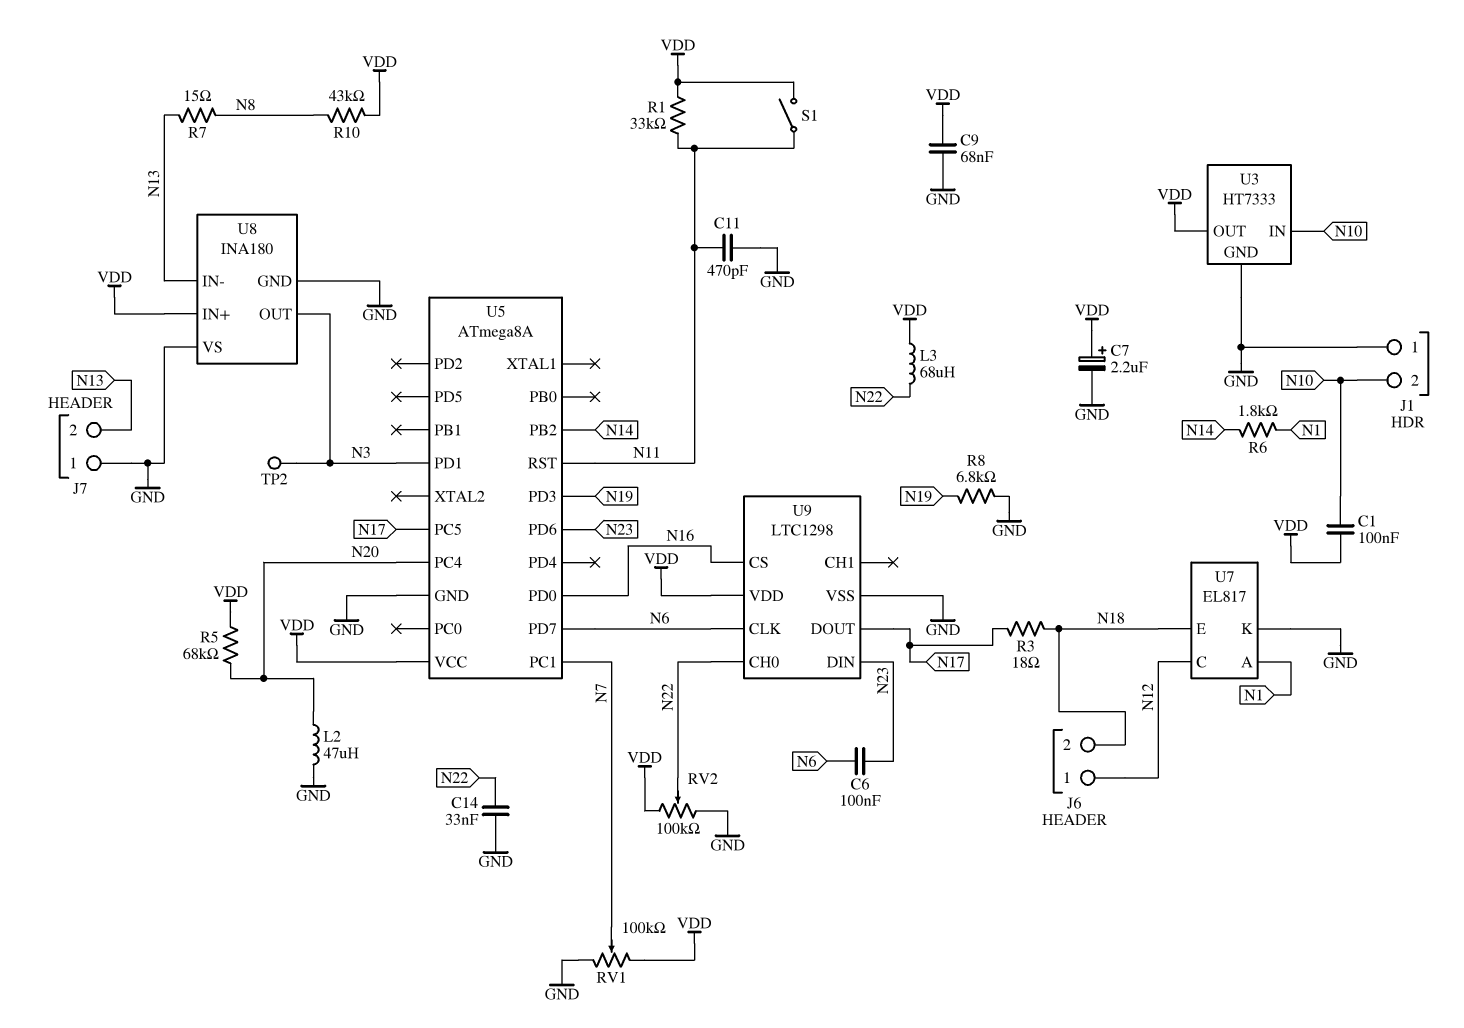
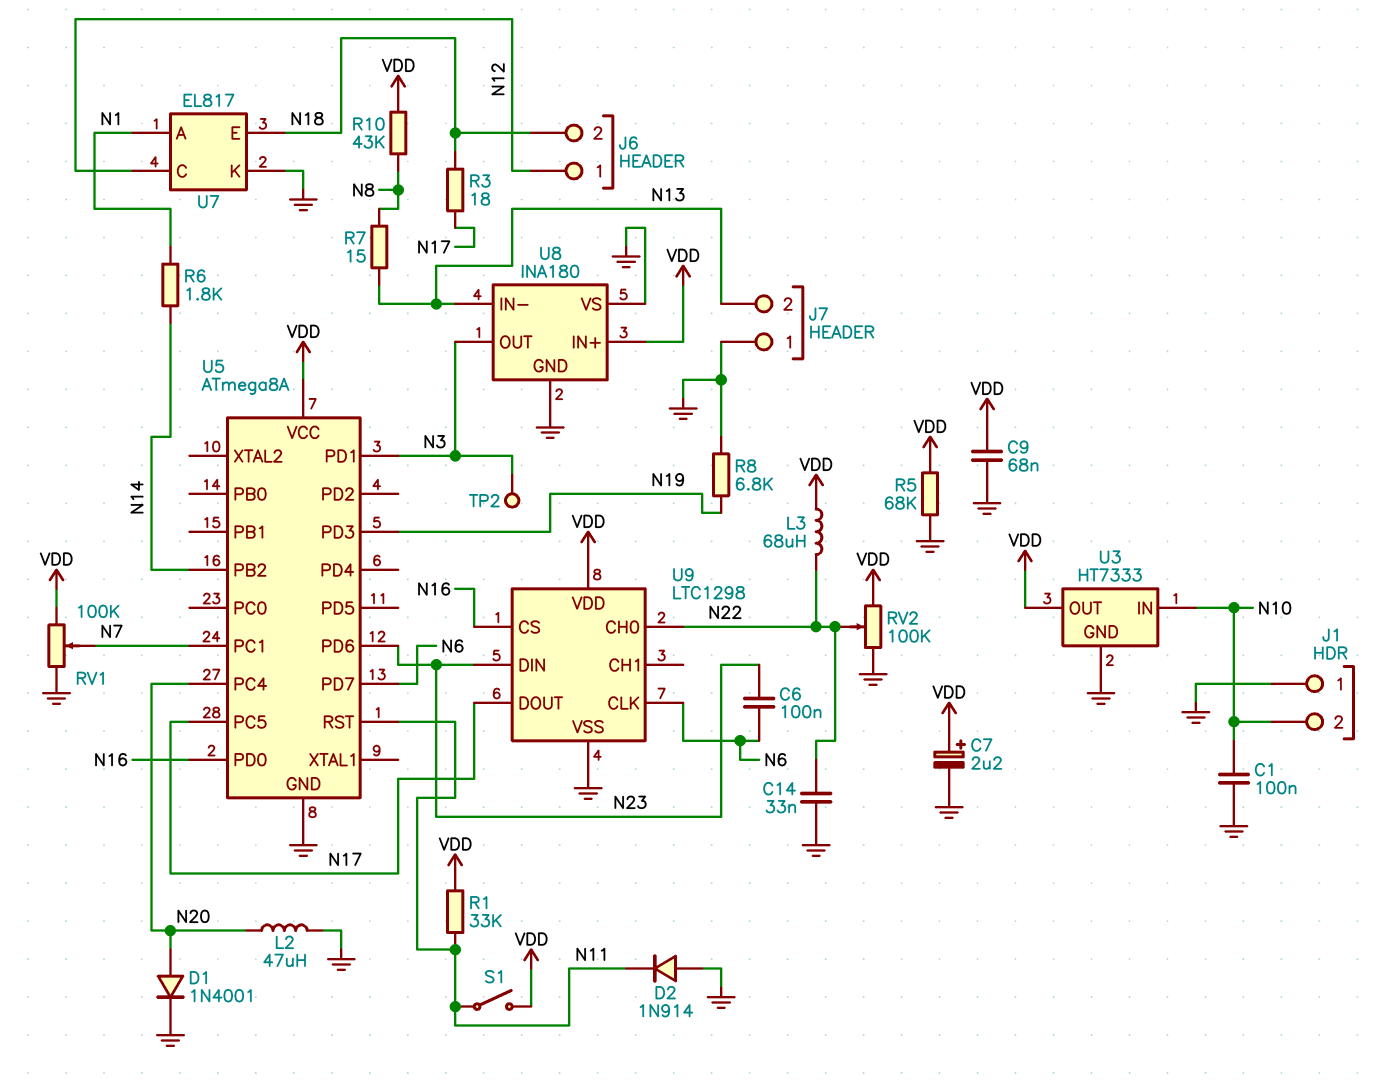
C1: 100nF (N10, VDD) -> 100nF (GND, N10)
C11: 470pF (GND, N11) -> none
D1: none -> diode 1N4001 (A N20, K GND)
D2: none -> diode 1N914 (A GND, K N11)
R5: 68k (N20, VDD) -> 68k (GND, VDD)

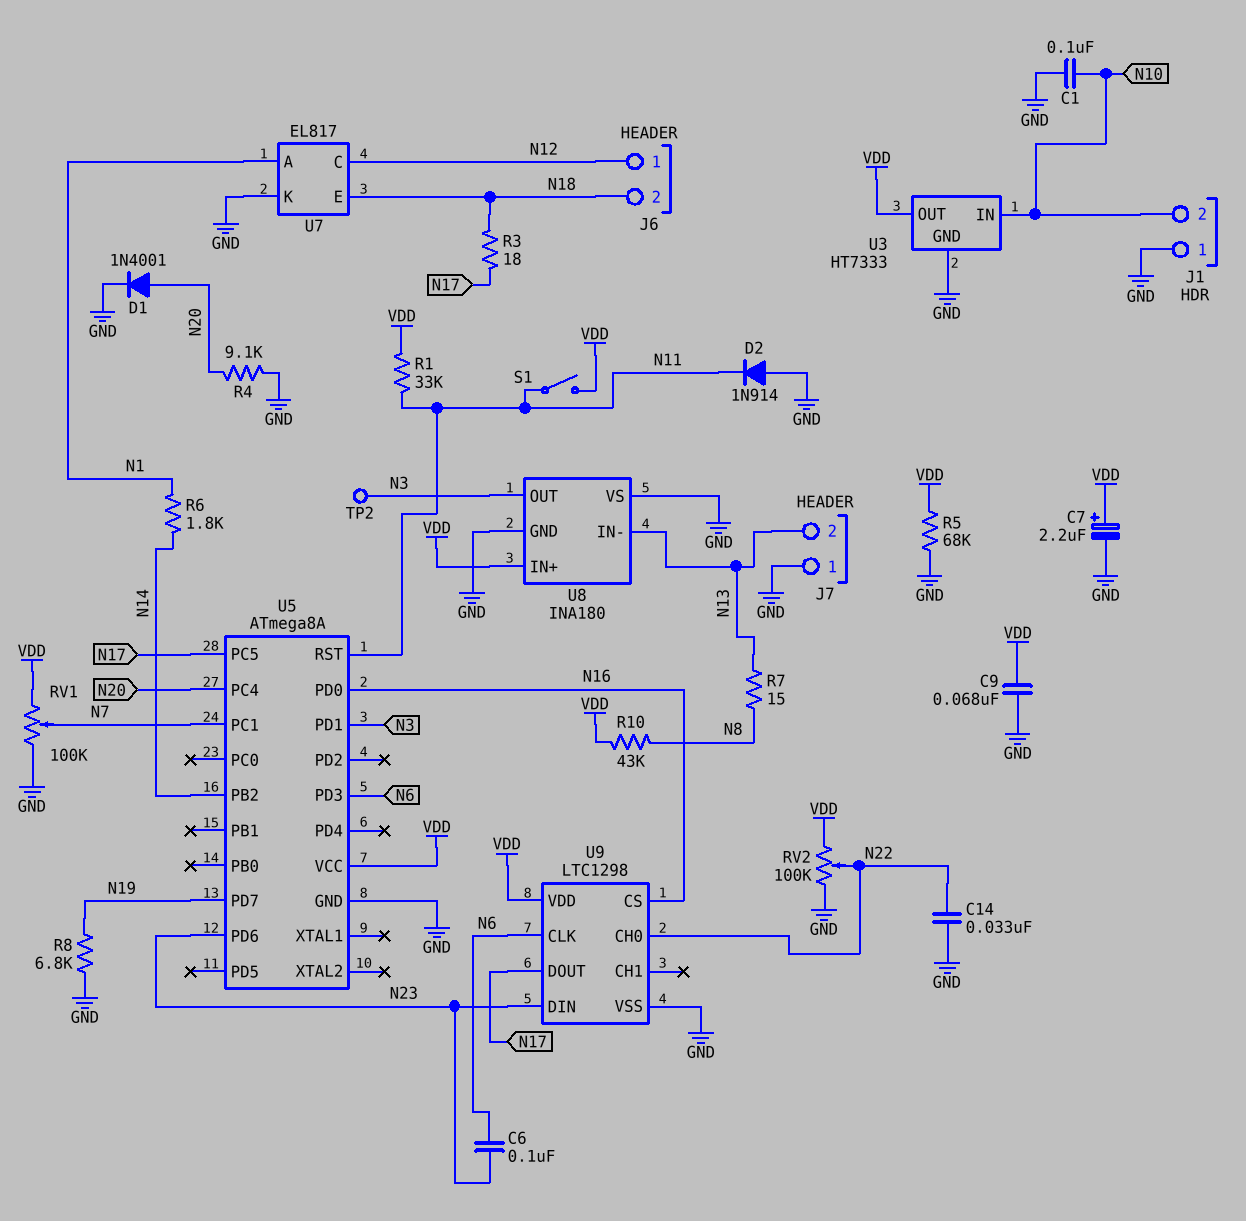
L2: 47uH (GND, N20) -> none
L3: 68uH (N22, VDD) -> none
R4: none -> 9.1k (GND, N20)
U5 pin PD3: N19 -> N6
U5 pin PD7: N6 -> N19

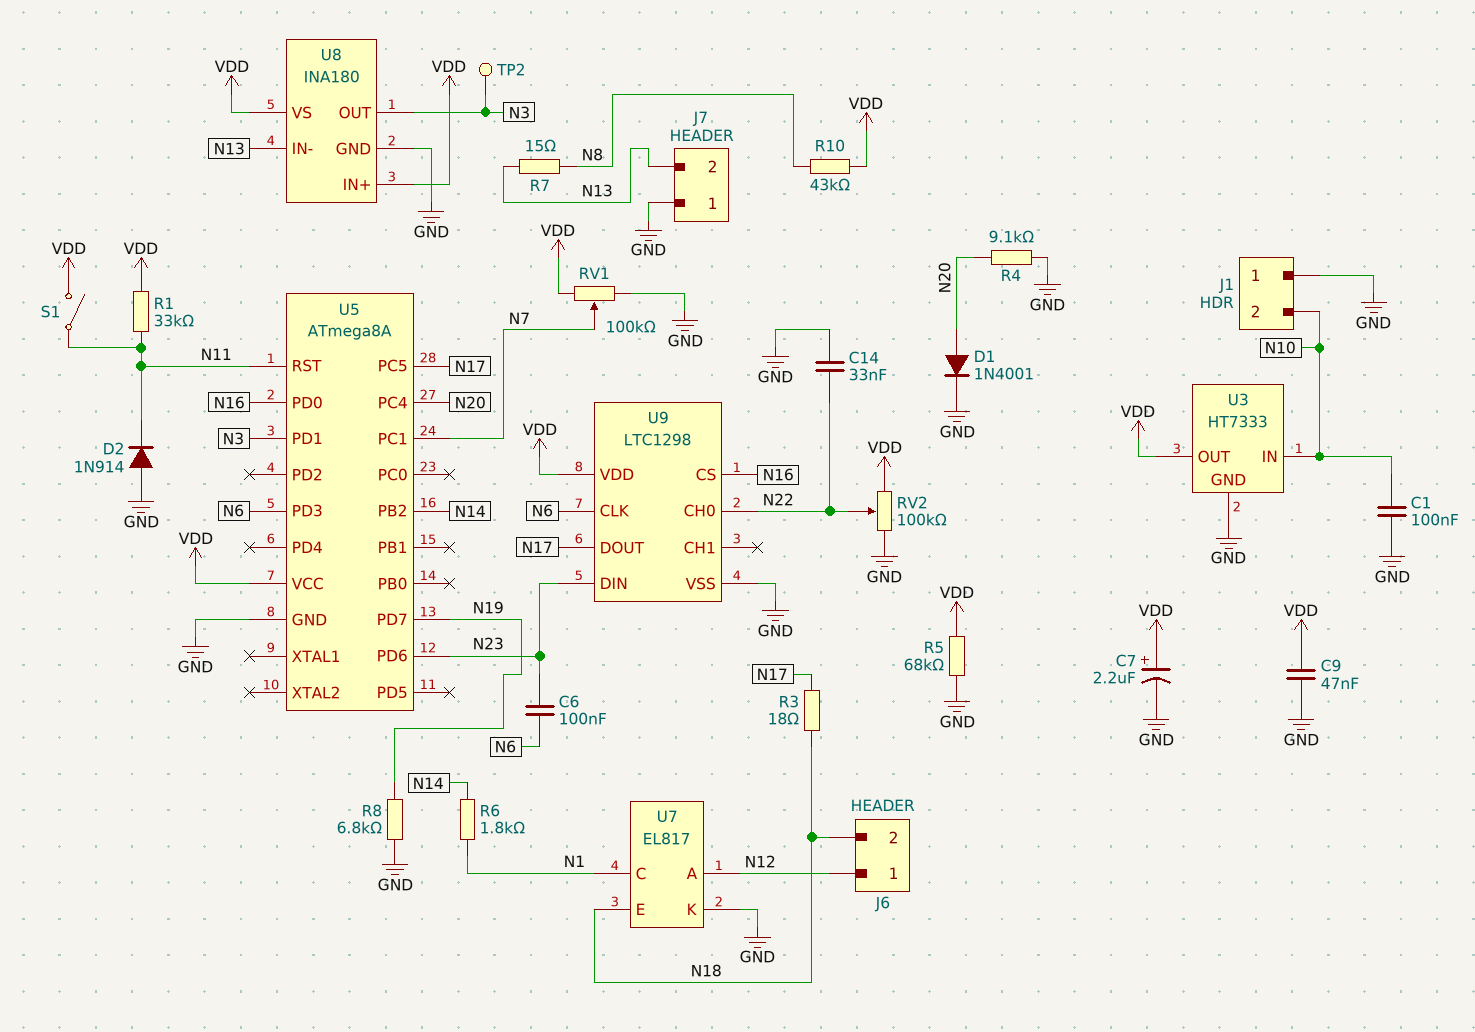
C9: 68nF (GND, VDD) -> 47nF (GND, VDD)
U7 pin A: N1 -> N12
U7 pin C: N12 -> N1
U8 pin VS: GND -> VDD

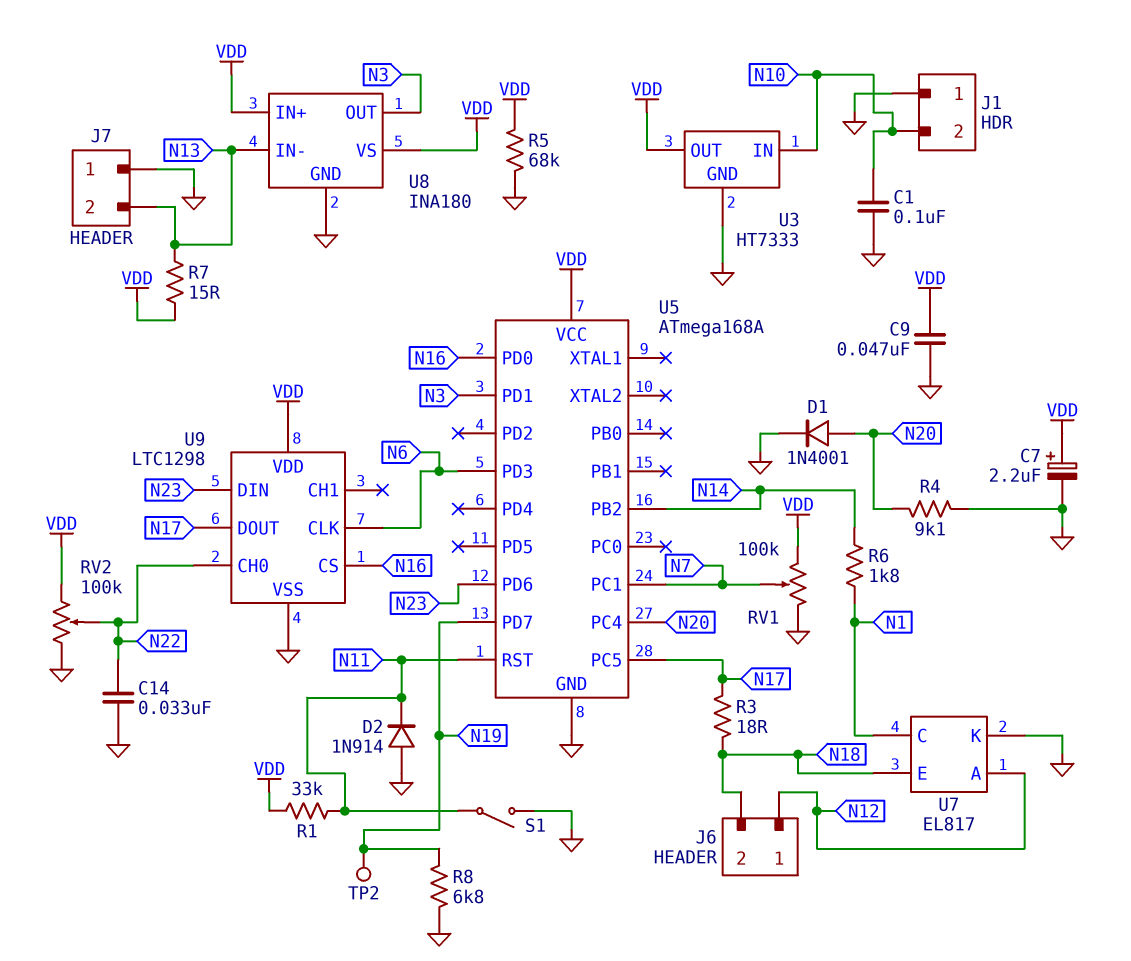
C6: 100nF (N6, N23) -> none
R7: 15 (N8, N13) -> 15 (N13, VDD)
R10: 43k (N8, VDD) -> none
S1: switch (N11, VDD) -> switch (GND, N11)
TP2: test point (N3) -> test point (N19)
U5: ATmega8A -> ATmega168A

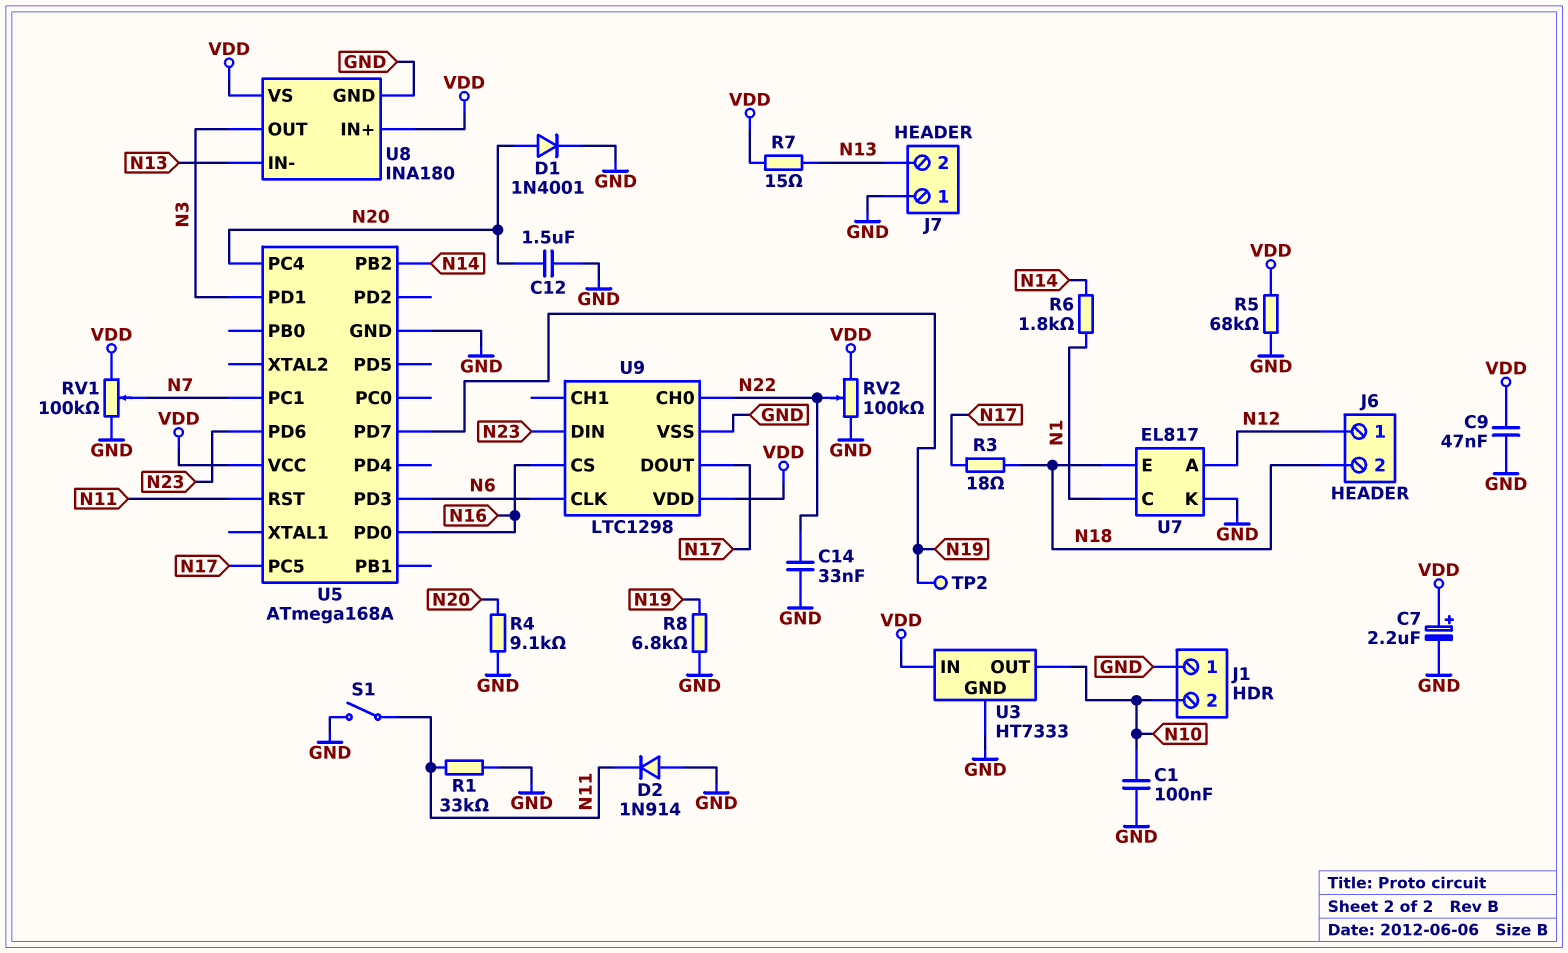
C12: none -> 1.5uF (GND, N20)
R1: 33k (N11, VDD) -> 33k (GND, N11)
U3 pin IN: N10 -> VDD
U3 pin OUT: VDD -> N10

